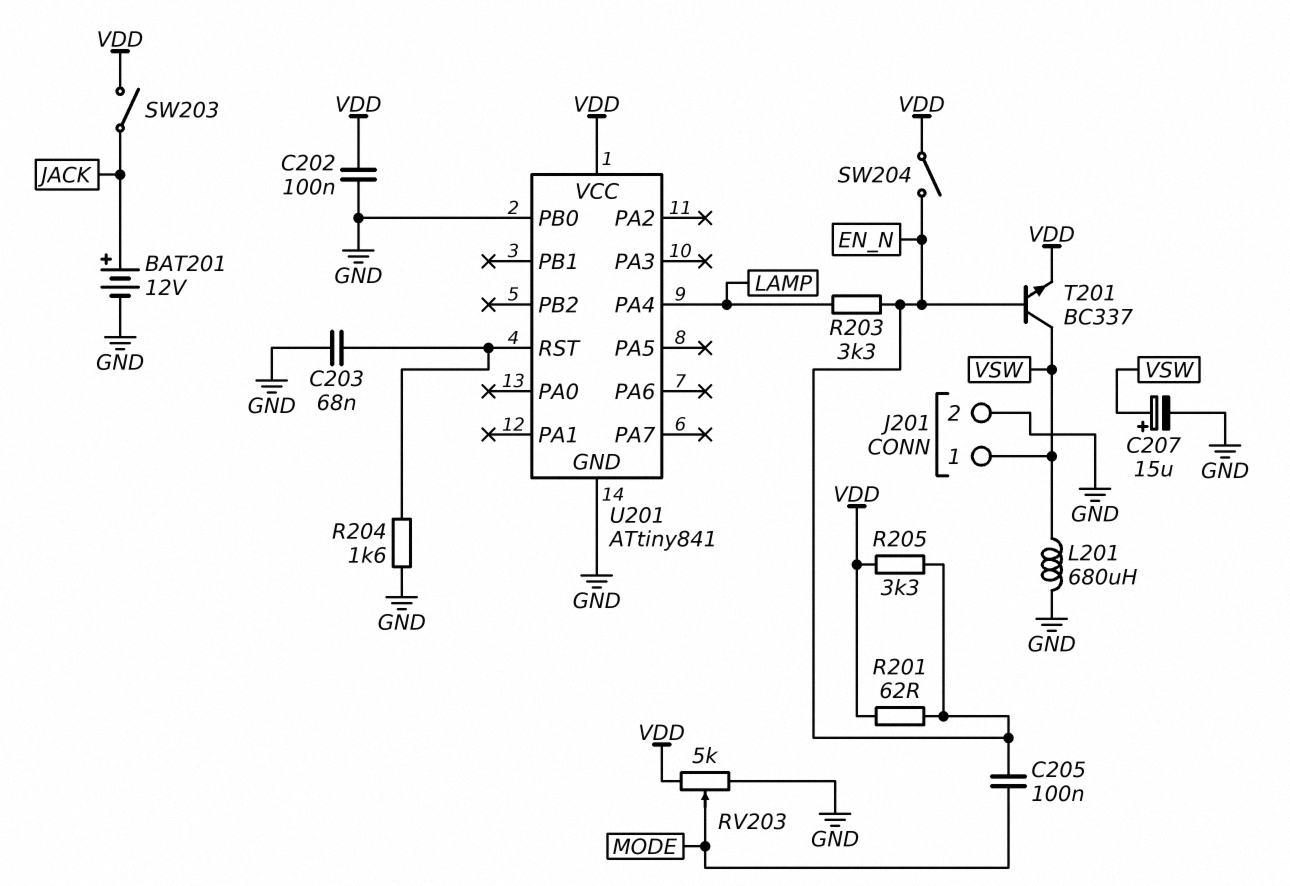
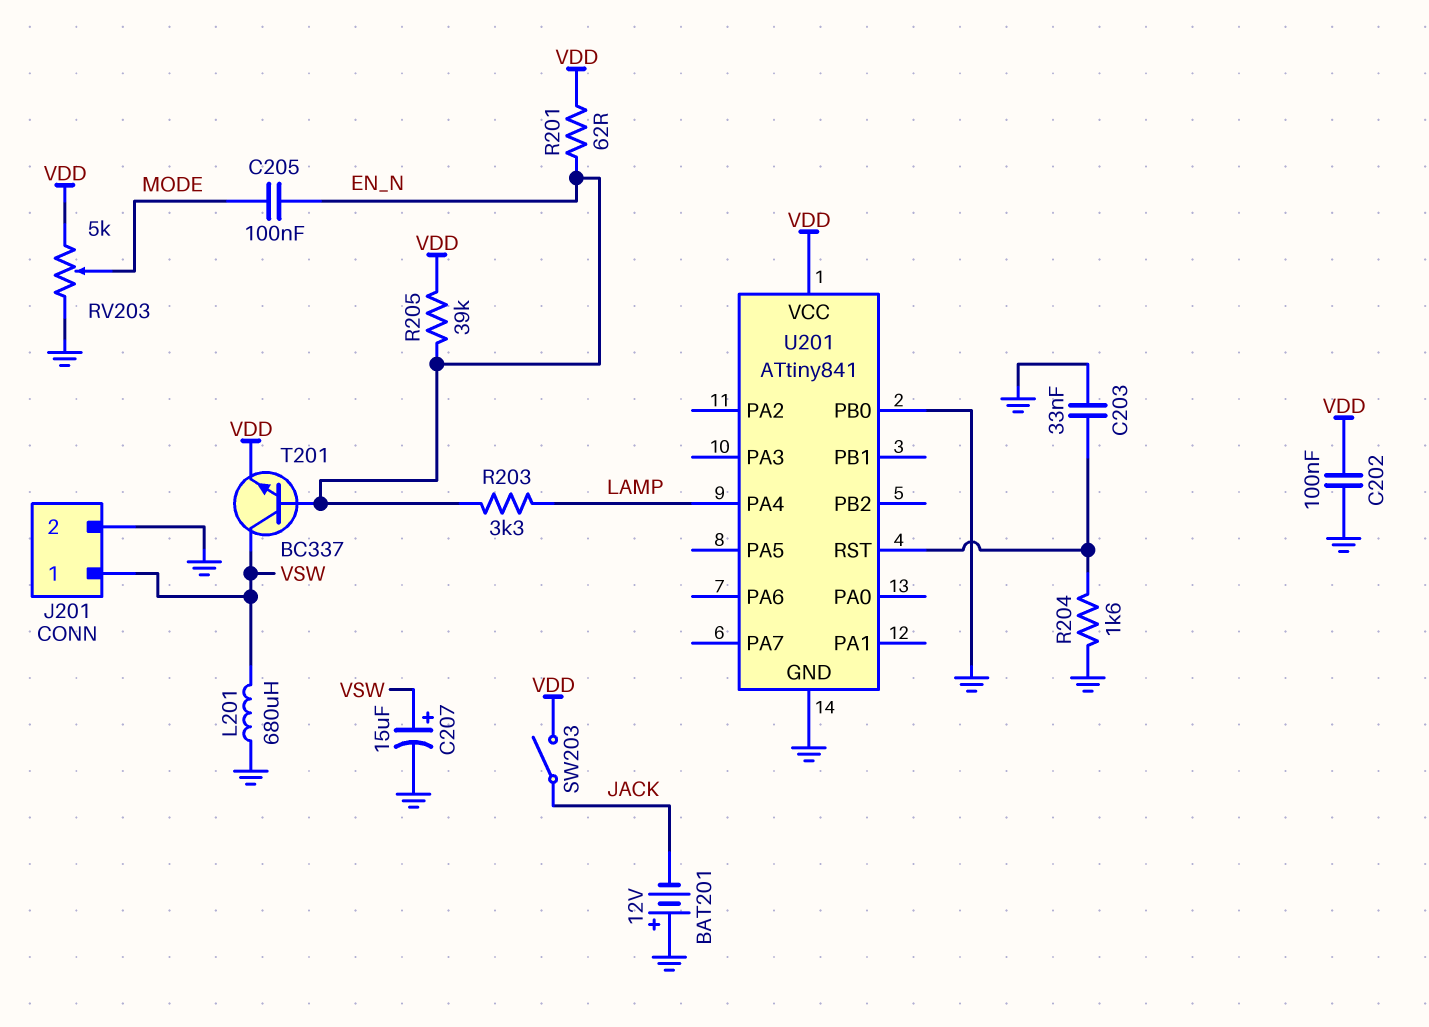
BAT201: 12V (plus JACK, minus GND) -> 12V (plus GND, minus JACK)
C203: 68nF (GND, U201/RST) -> 33nF (GND, U201/RST)
R205: 3.3k (EN_N, VDD) -> 39k (EN_N, VDD)
SW204: switch (EN_N, VDD) -> none

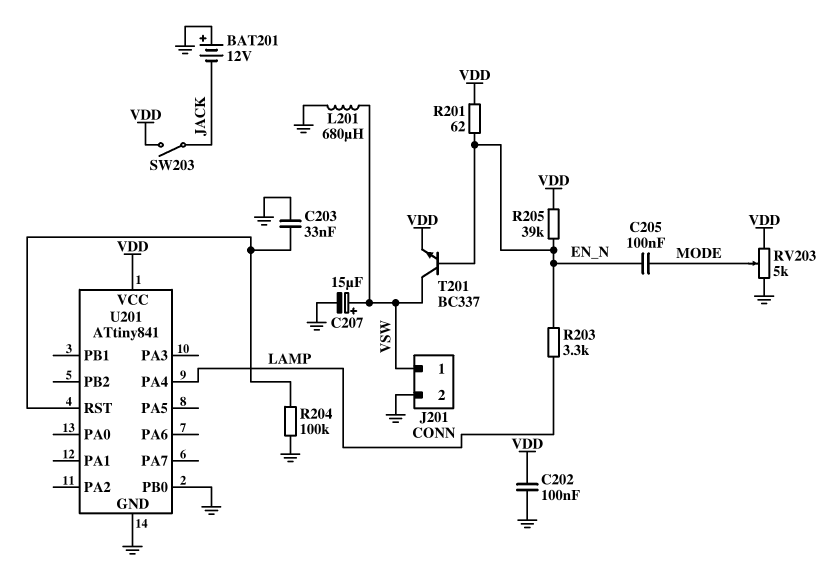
R204: 1.6k (GND, U201/RST) -> 100k (GND, U201/RST)

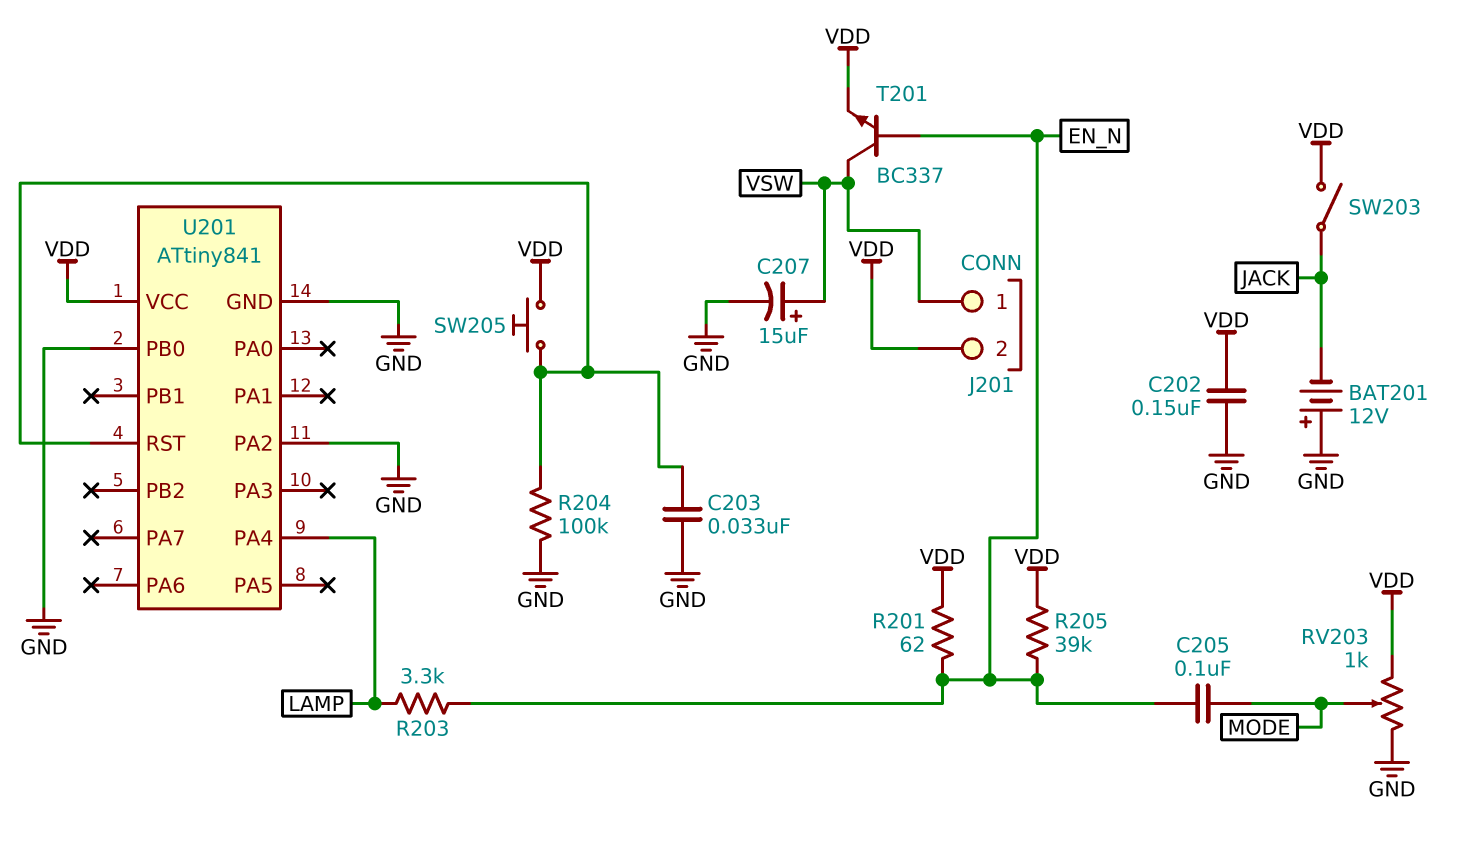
C202: 100nF (GND, VDD) -> 150nF (GND, VDD)
J201 pin 2: GND -> VDD
L201: 680uH (GND, VSW) -> none
RV203: 5k (GND, VDD, wiper MODE) -> 1k (GND, VDD, wiper MODE)
SW205: none -> button (U201/RST, VDD)
U201 pin PA2: none -> GND

